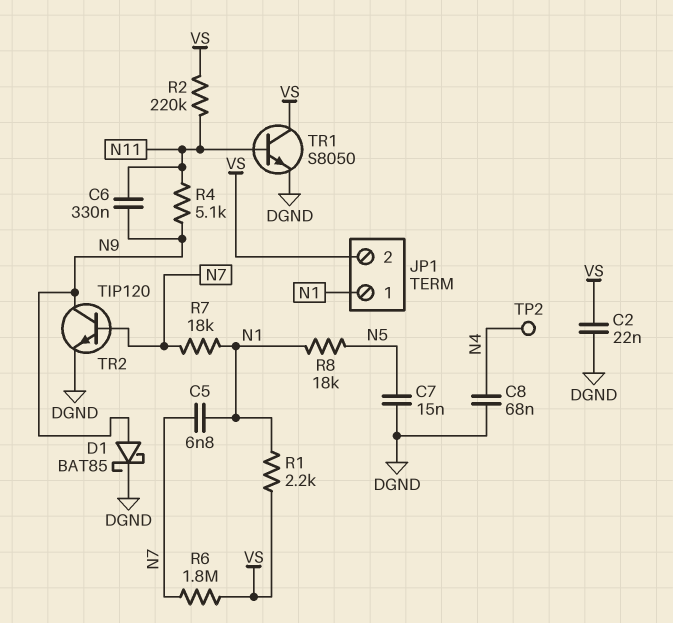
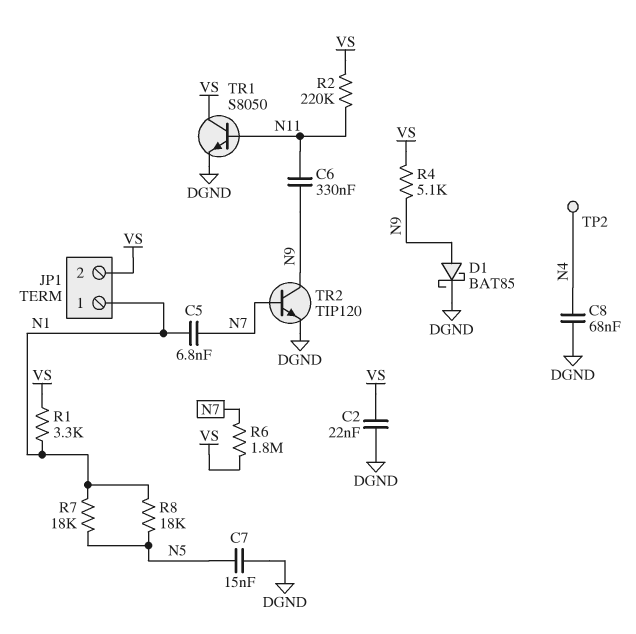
R1: 2.2k (N1, VS) -> 3.3k (N1, VS)
R4: 5.1k (N9, N11) -> 5.1k (N9, VS)
R7: 18k (N1, N7) -> 18k (N1, N5)

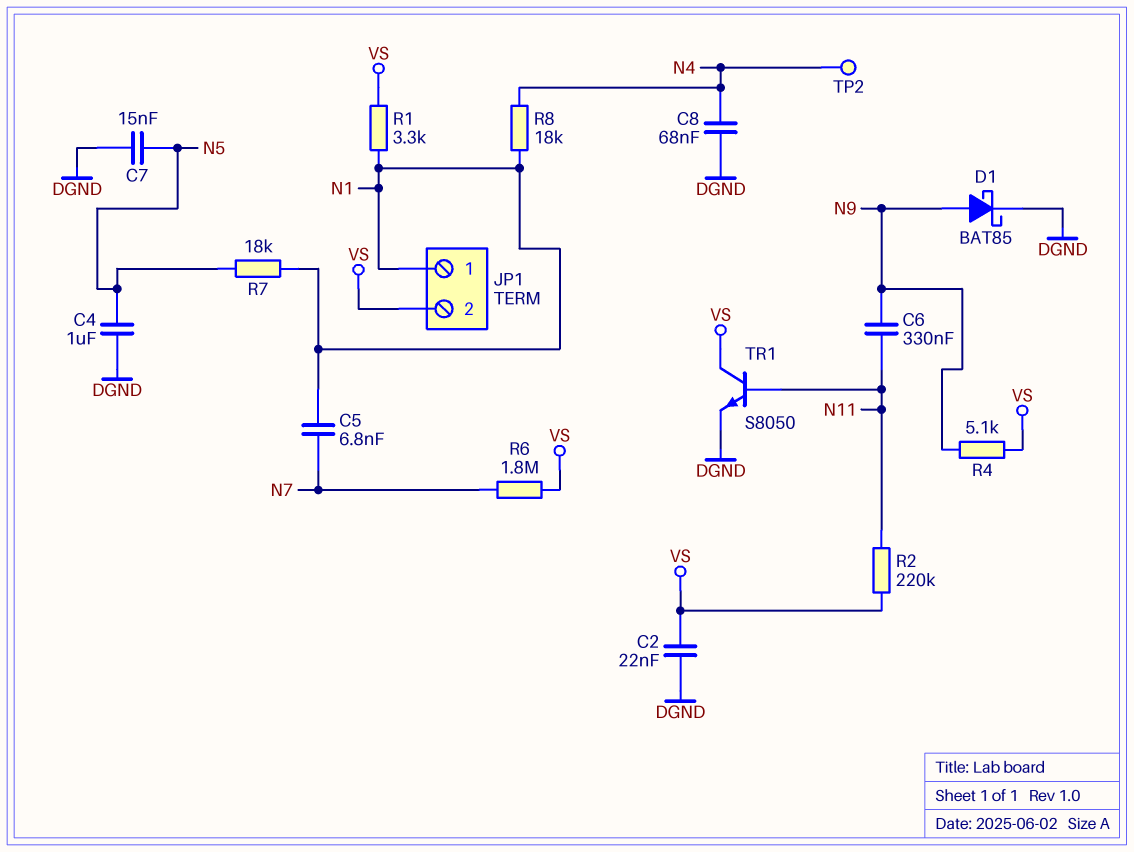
C4: none -> 1uF (DGND, N5)
R8: 18k (N1, N5) -> 18k (N1, N4)
TR2: NPN TIP120 (B N7, C N9, E DGND) -> none

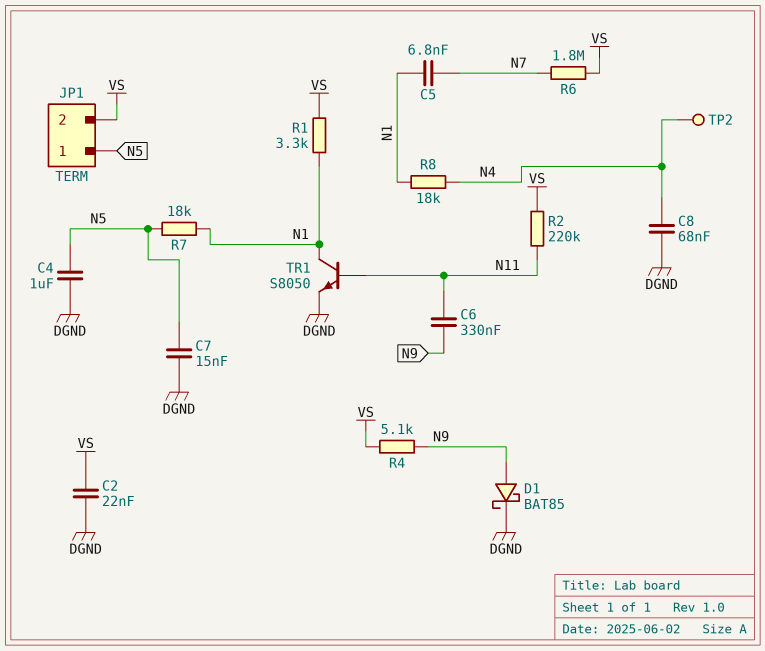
JP1 pin 1: N1 -> N5
TR1: NPN S8050 (B N11, C VS, E DGND) -> NPN S8050 (B N11, C N1, E DGND)

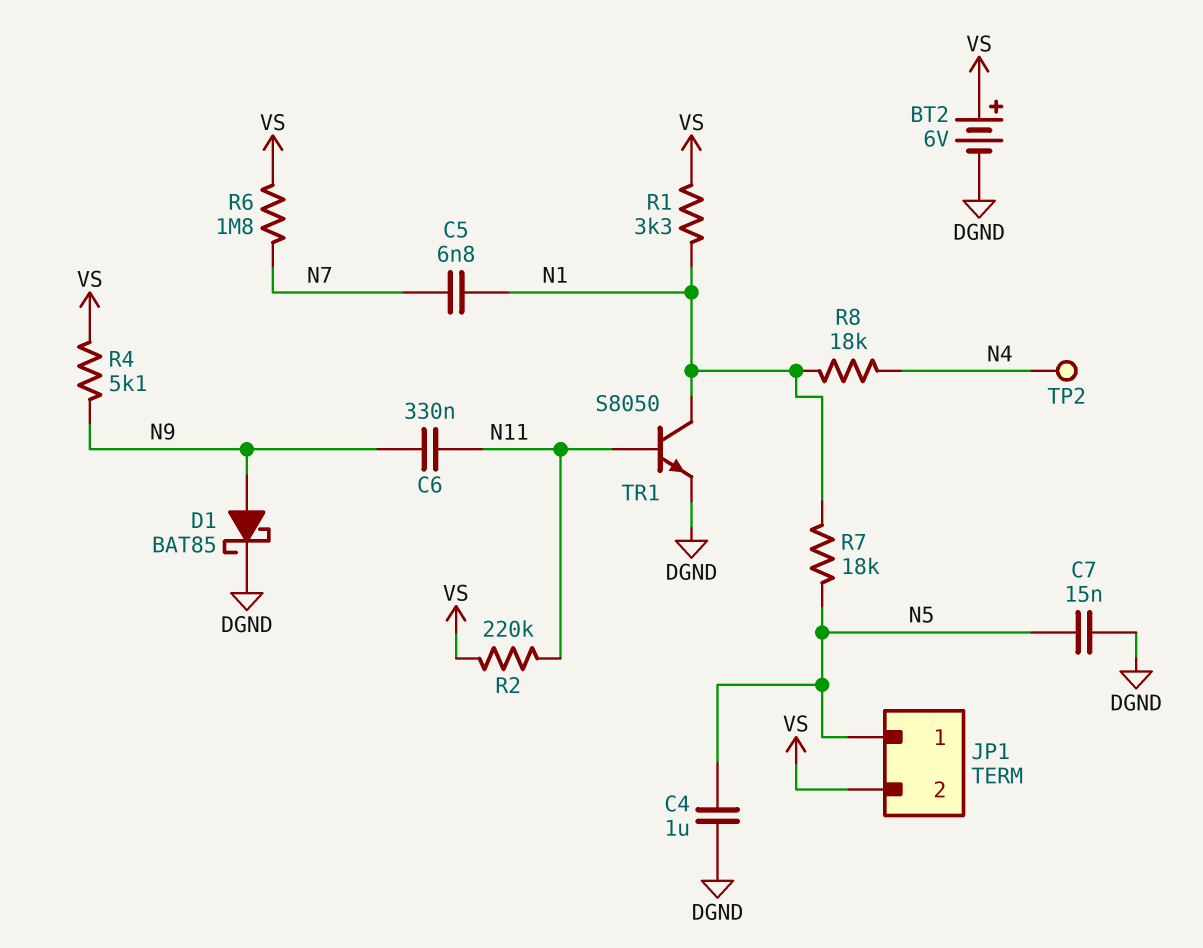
BT2: none -> 6V (plus VS, minus DGND)
C2: 22nF (DGND, VS) -> none
C8: 68nF (DGND, N4) -> none

